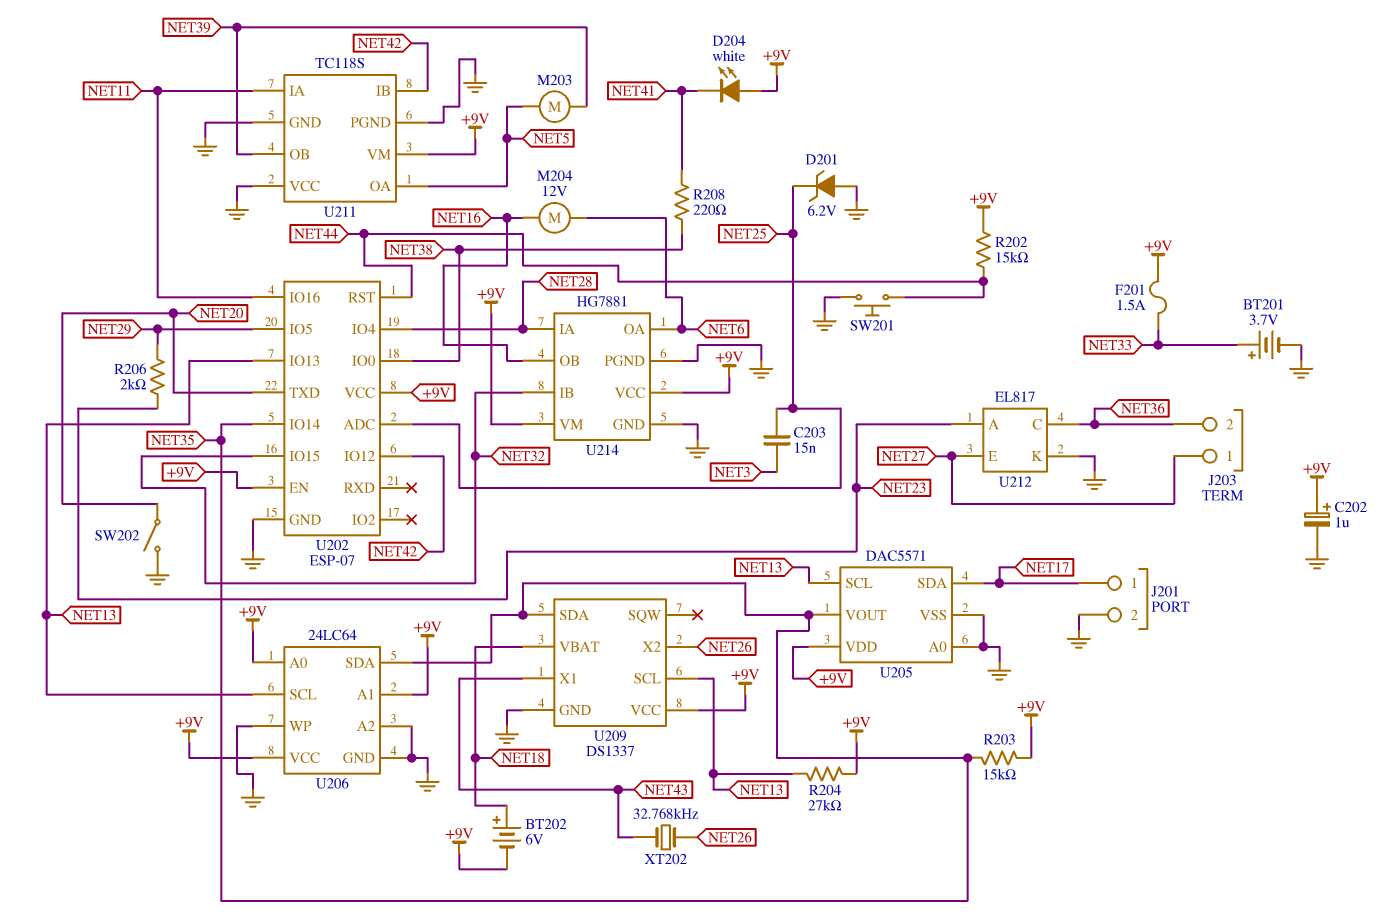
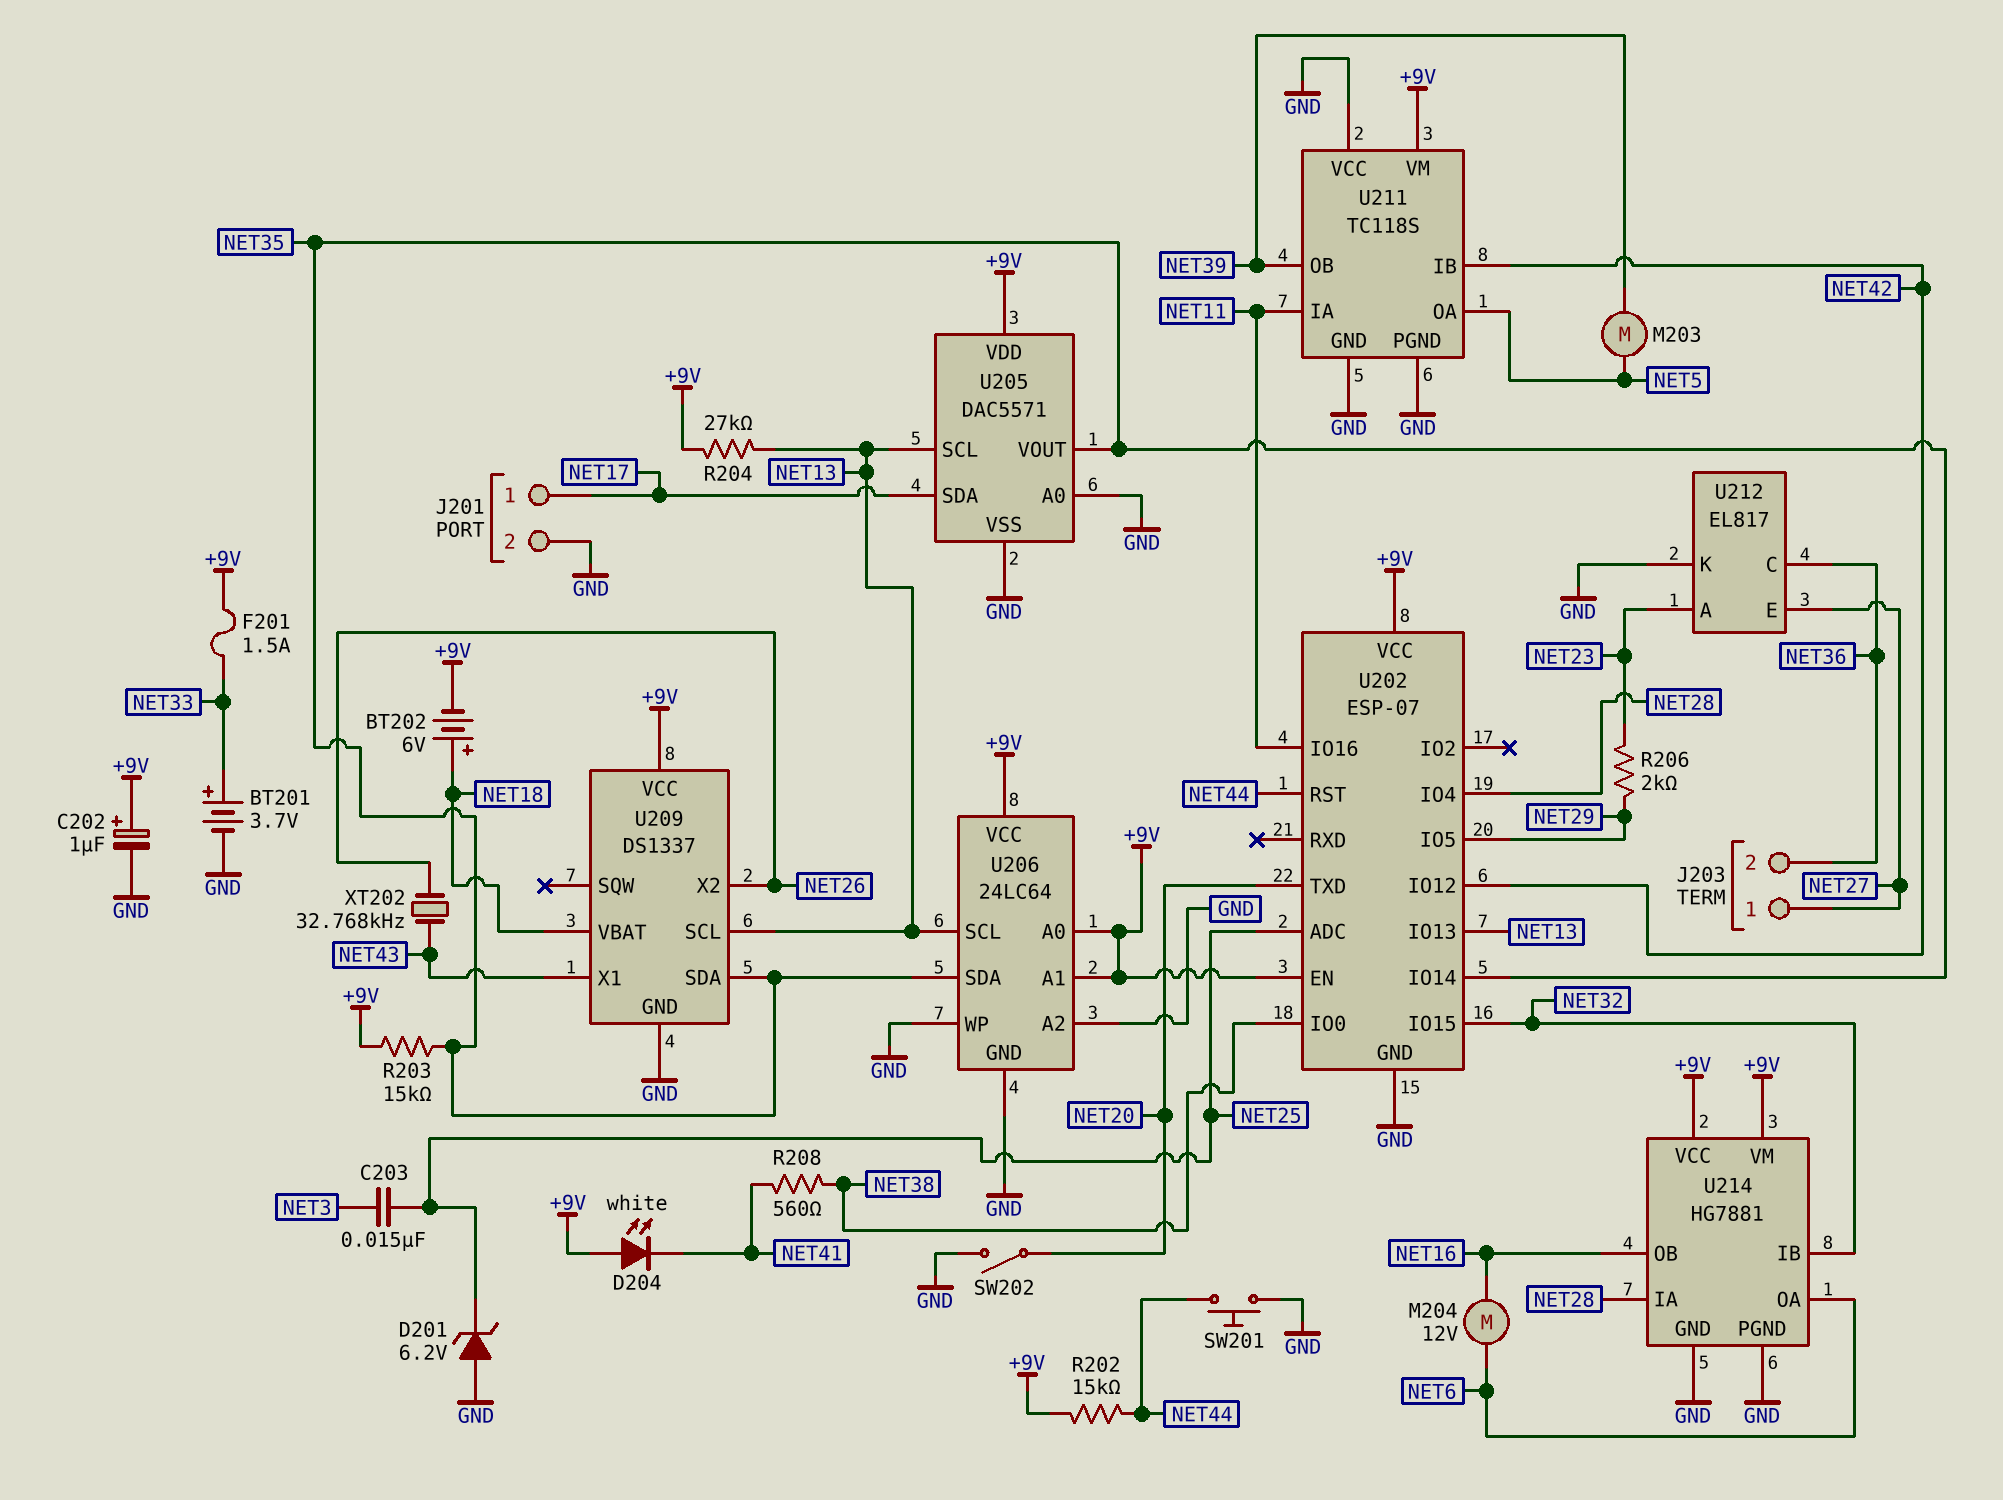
R208: 220 (NET38, NET41) -> 560 (NET38, NET41)

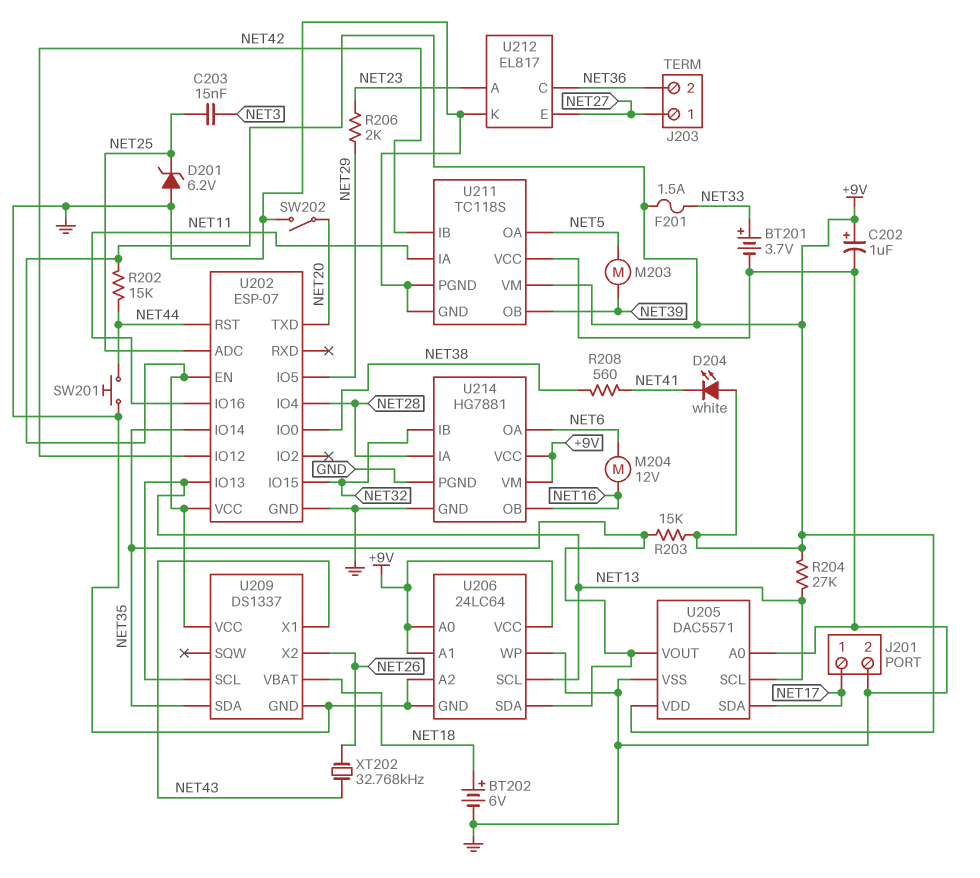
BT202: 6V (plus NET18, minus +9V) -> 6V (plus NET18, minus GND)

